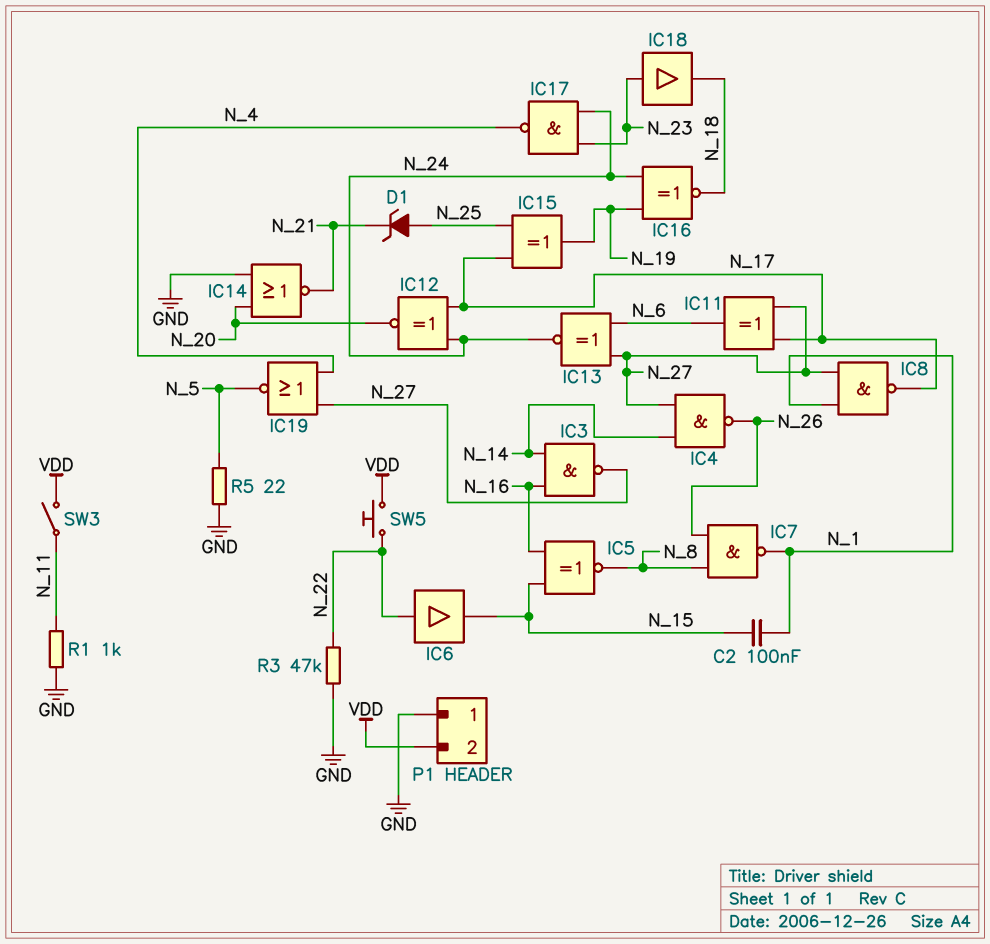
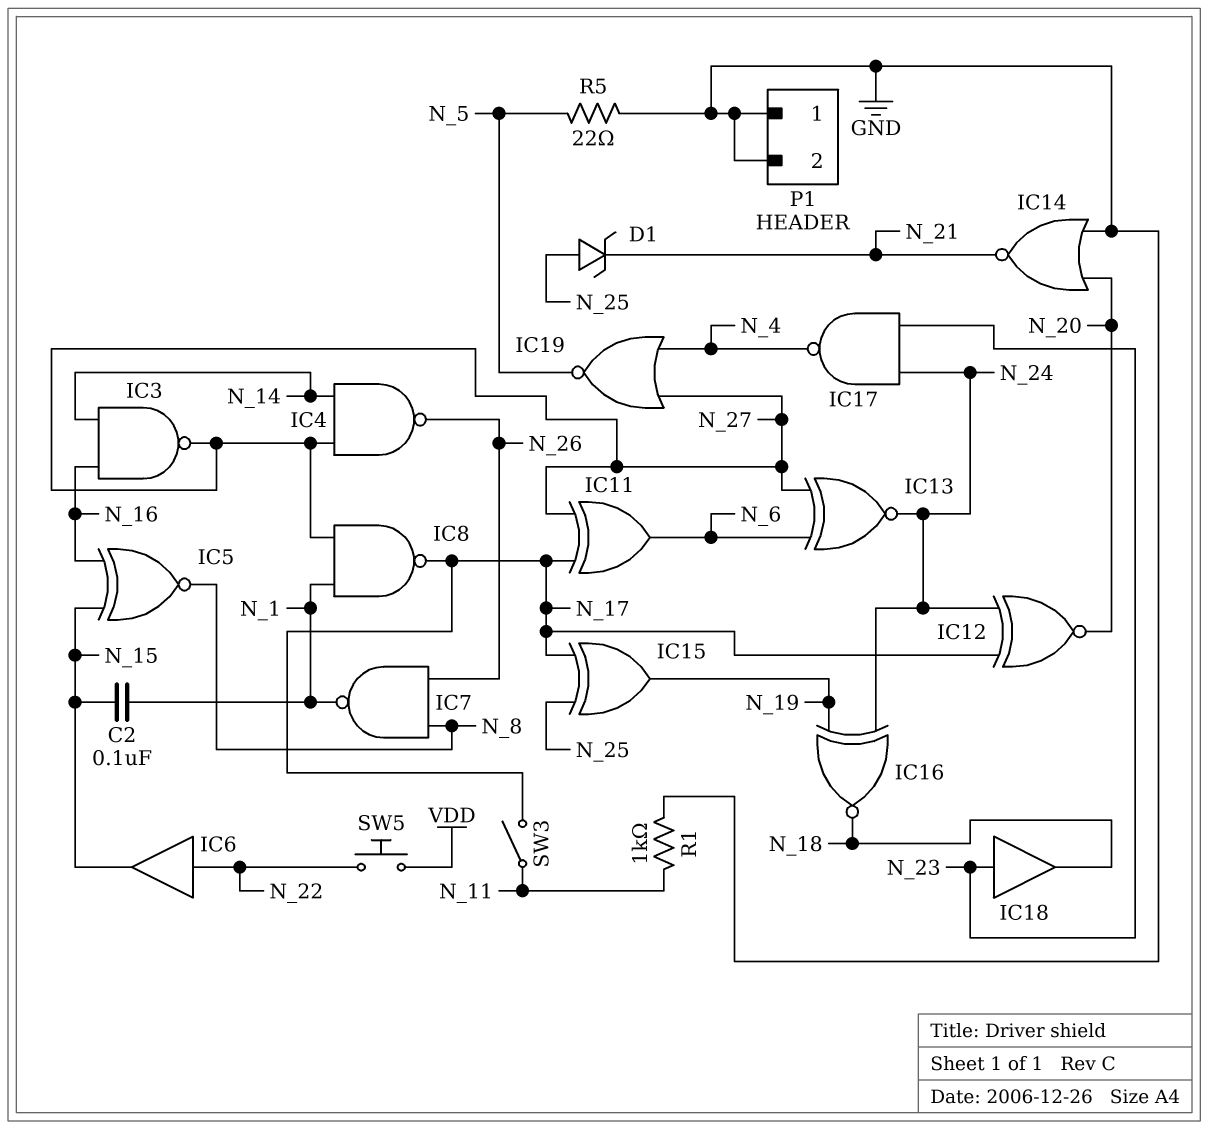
P1 pin 2: VDD -> GND
R3: 47k (GND, N_22) -> none
SW3: switch (N_11, VDD) -> switch (N_11, N_17)

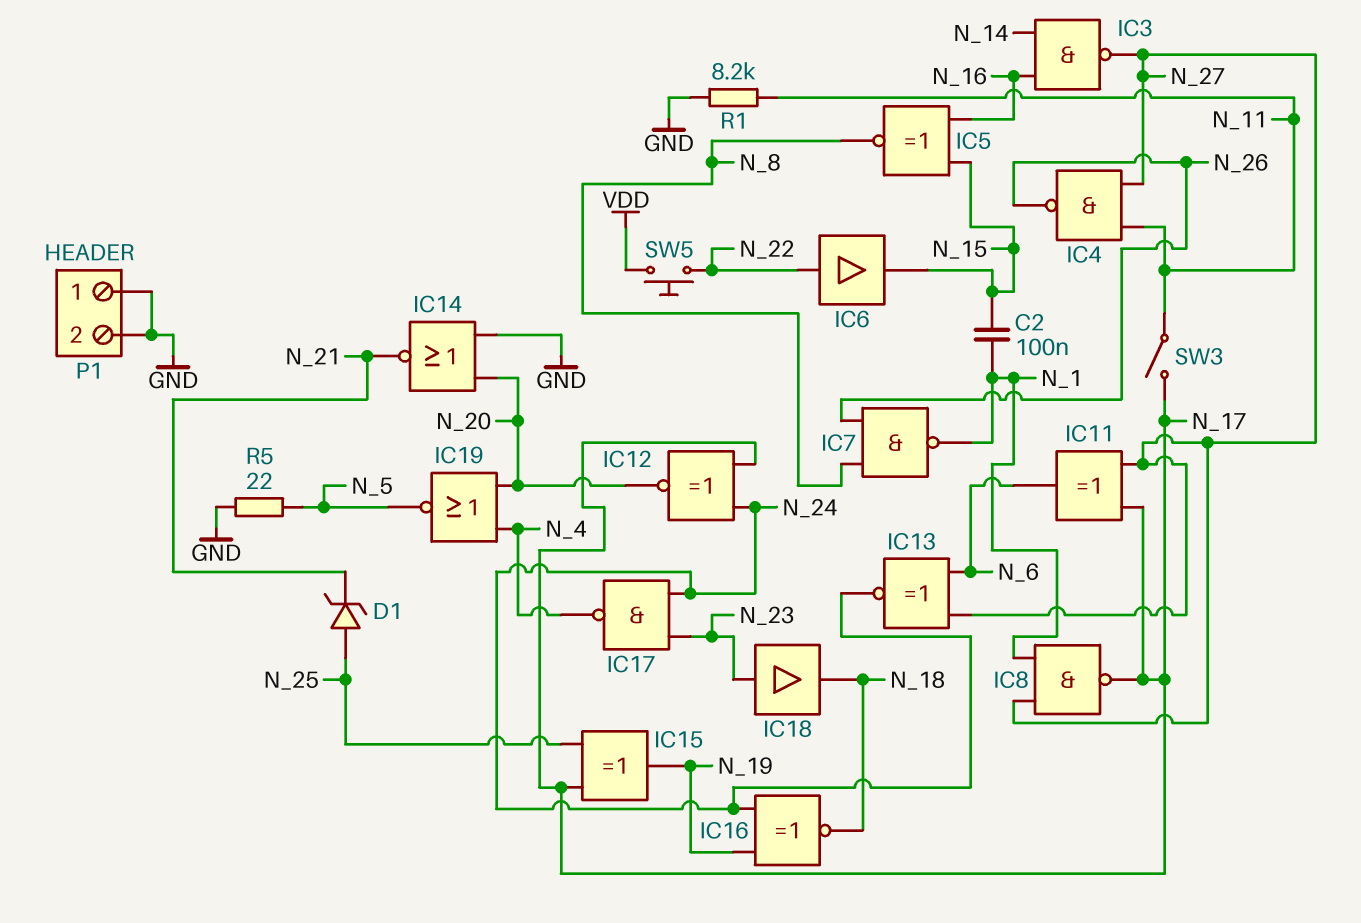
IC4: NAND (in N_14, in N_27, out N_26) -> NAND (in N_11, in N_27, out N_26)
IC19: NOR (in N_4, in N_27, out N_5) -> NOR (in N_4, in N_20, out N_5)
R1: 1k (GND, N_11) -> 8.2k (GND, N_11)

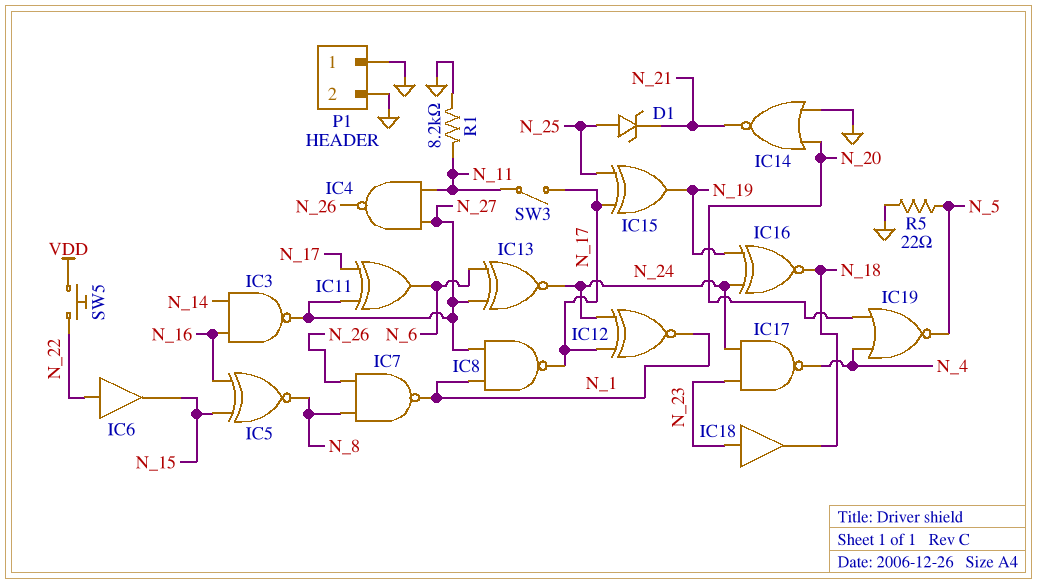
C2: 100nF (N_1, N_15) -> none
IC12: XNOR (in N_17, in N_24, out N_20) -> XNOR (in N_17, in N_24, out N_1)

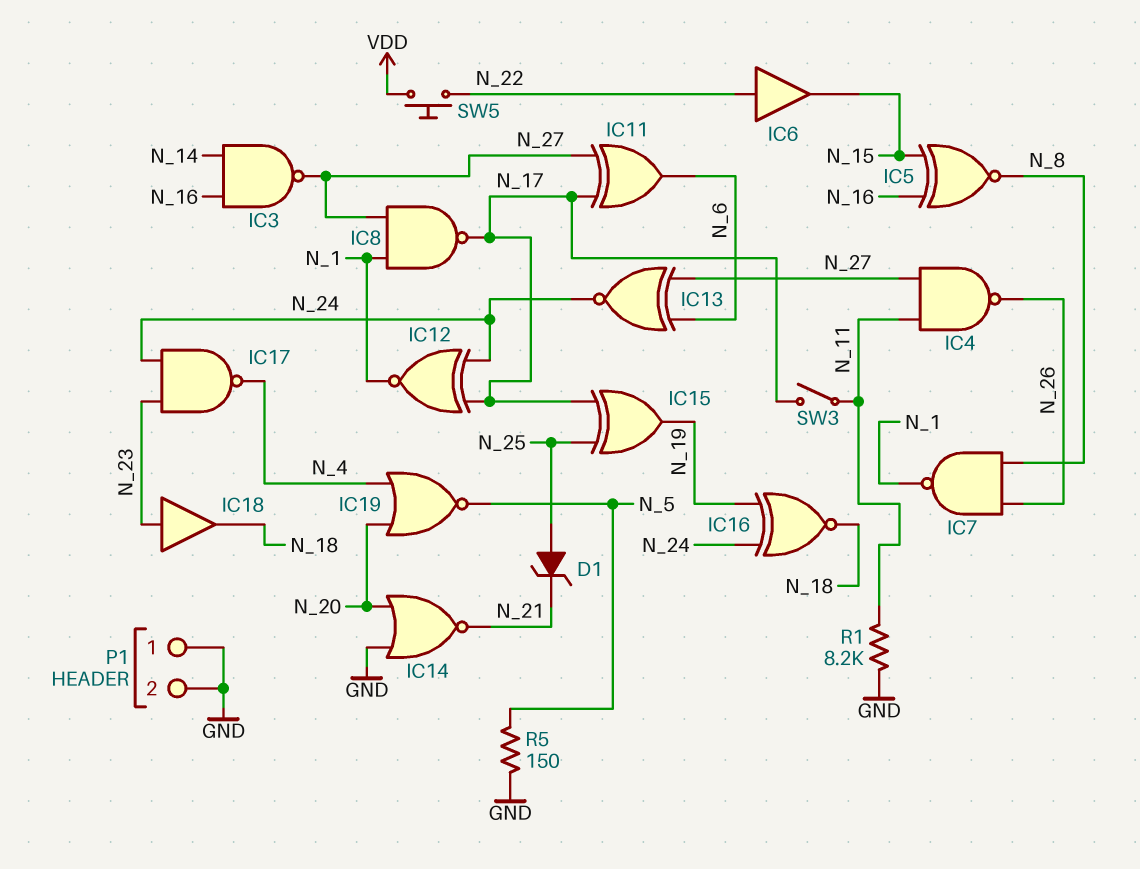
R5: 22 (GND, N_5) -> 150 (GND, N_5)

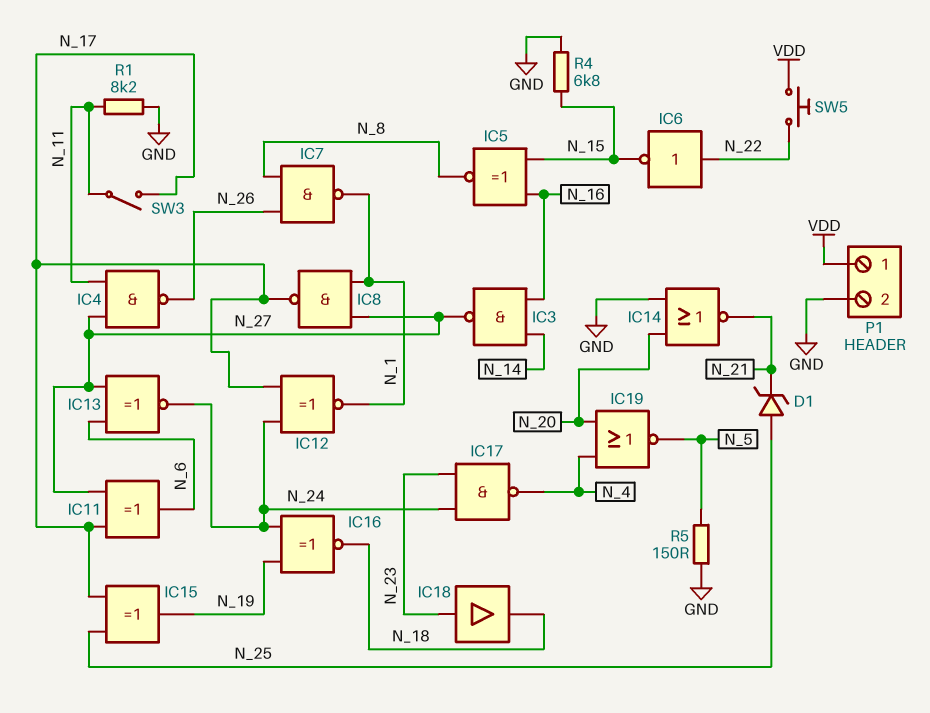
IC6: buffer (in N_22, out N_15) -> NOT (in N_22, out N_15)
P1 pin 1: GND -> VDD
R4: none -> 6.8k (GND, N_15)

